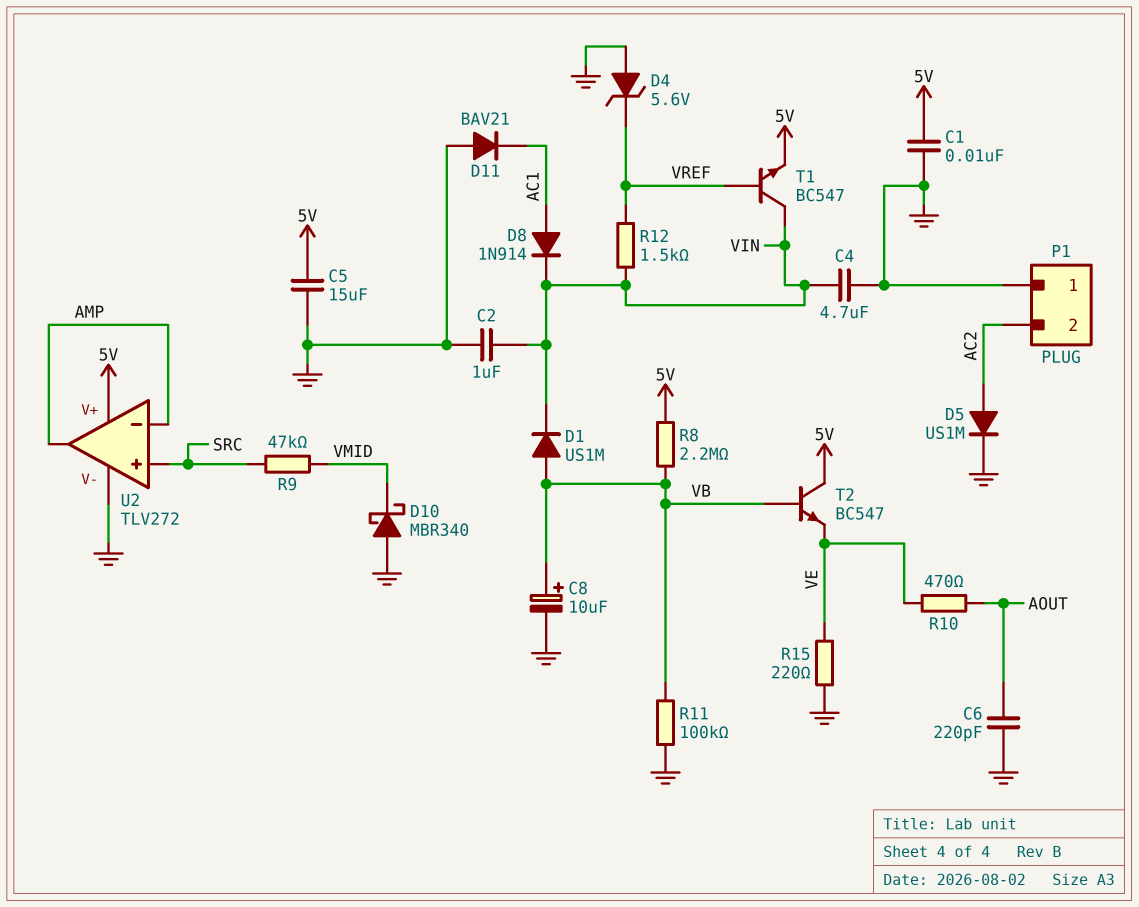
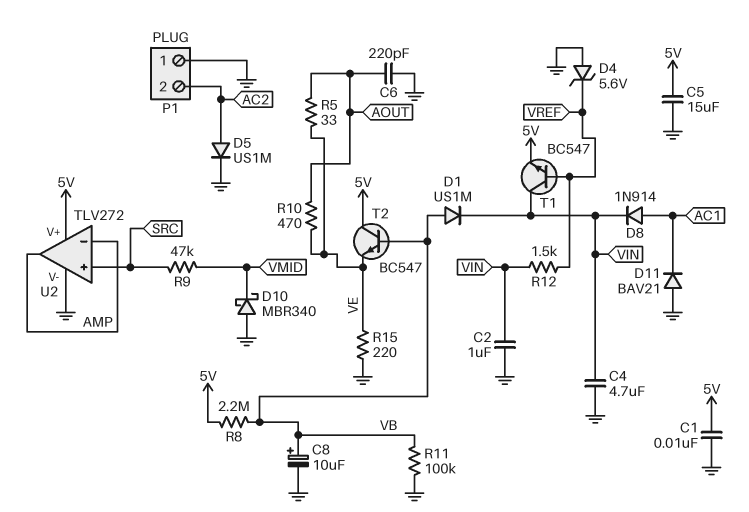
R5: none -> 33 (AOUT, VE)

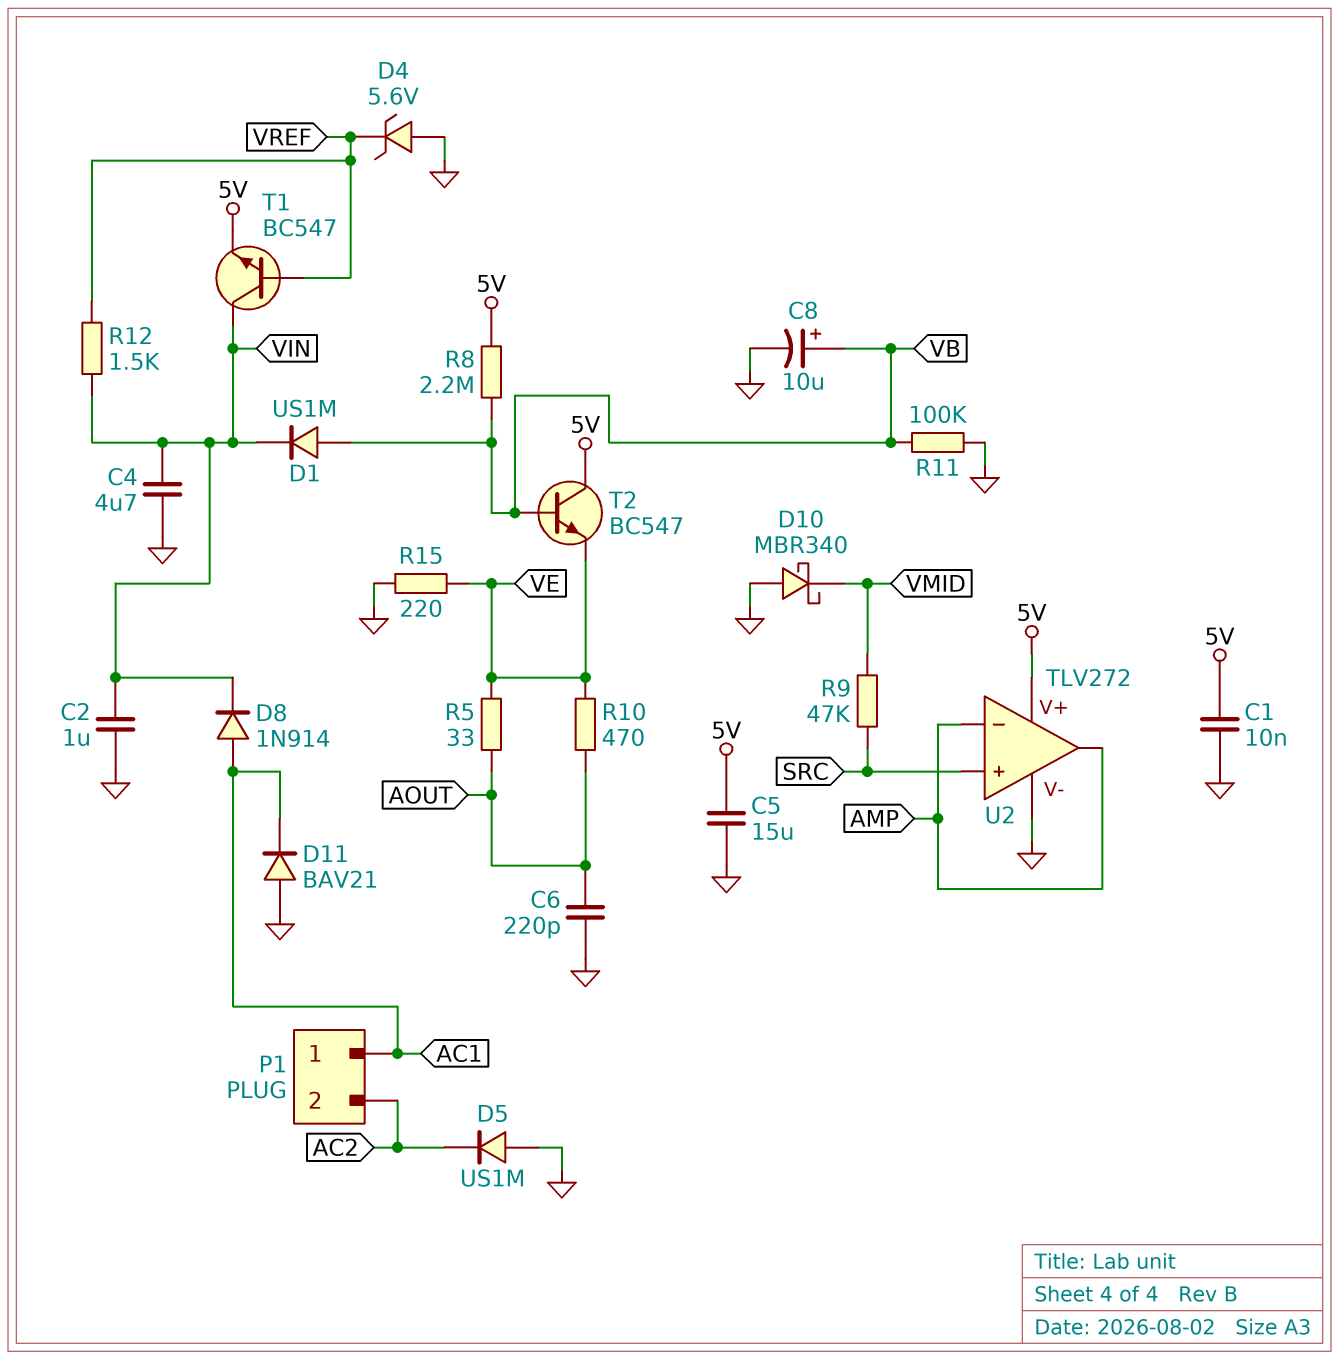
D5: diode US1M (A AC2, K GND) -> diode US1M (A GND, K AC2)
P1 pin 1: GND -> AC1

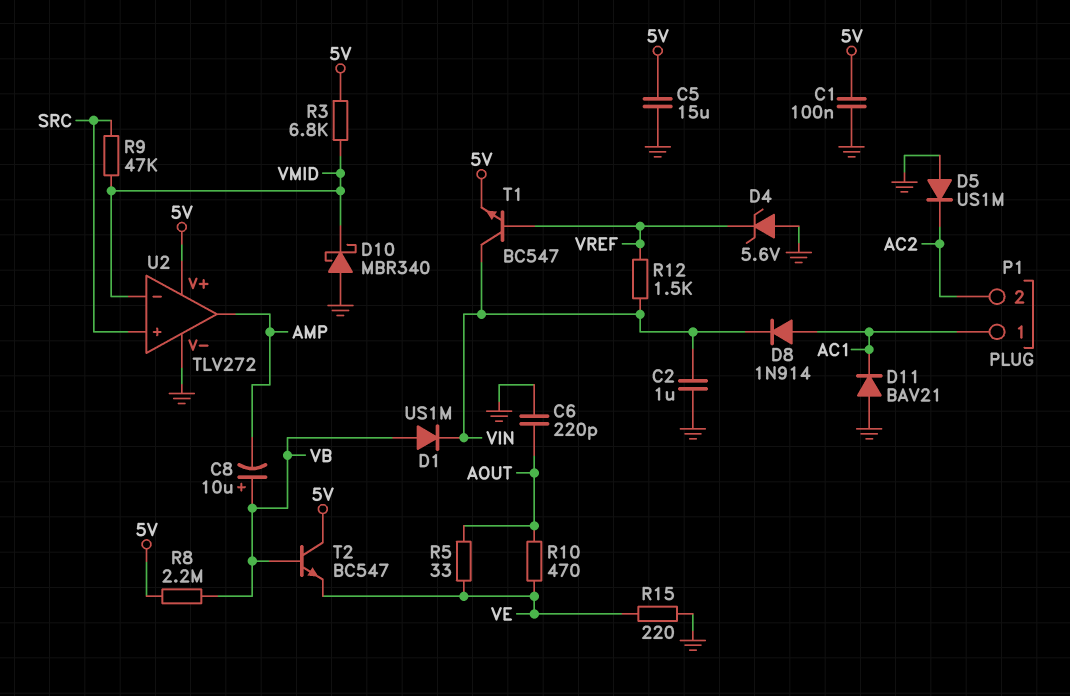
C1: 10nF (5V, GND) -> 100nF (5V, GND)
C4: 4.7uF (GND, VIN) -> none
C8: 10uF (plus VB, minus GND) -> 10uF (plus VB, minus AMP)
R3: none -> 6.8k (5V, VMID)
R11: 100k (GND, VB) -> none
U2 pin in-: AMP -> VMID

